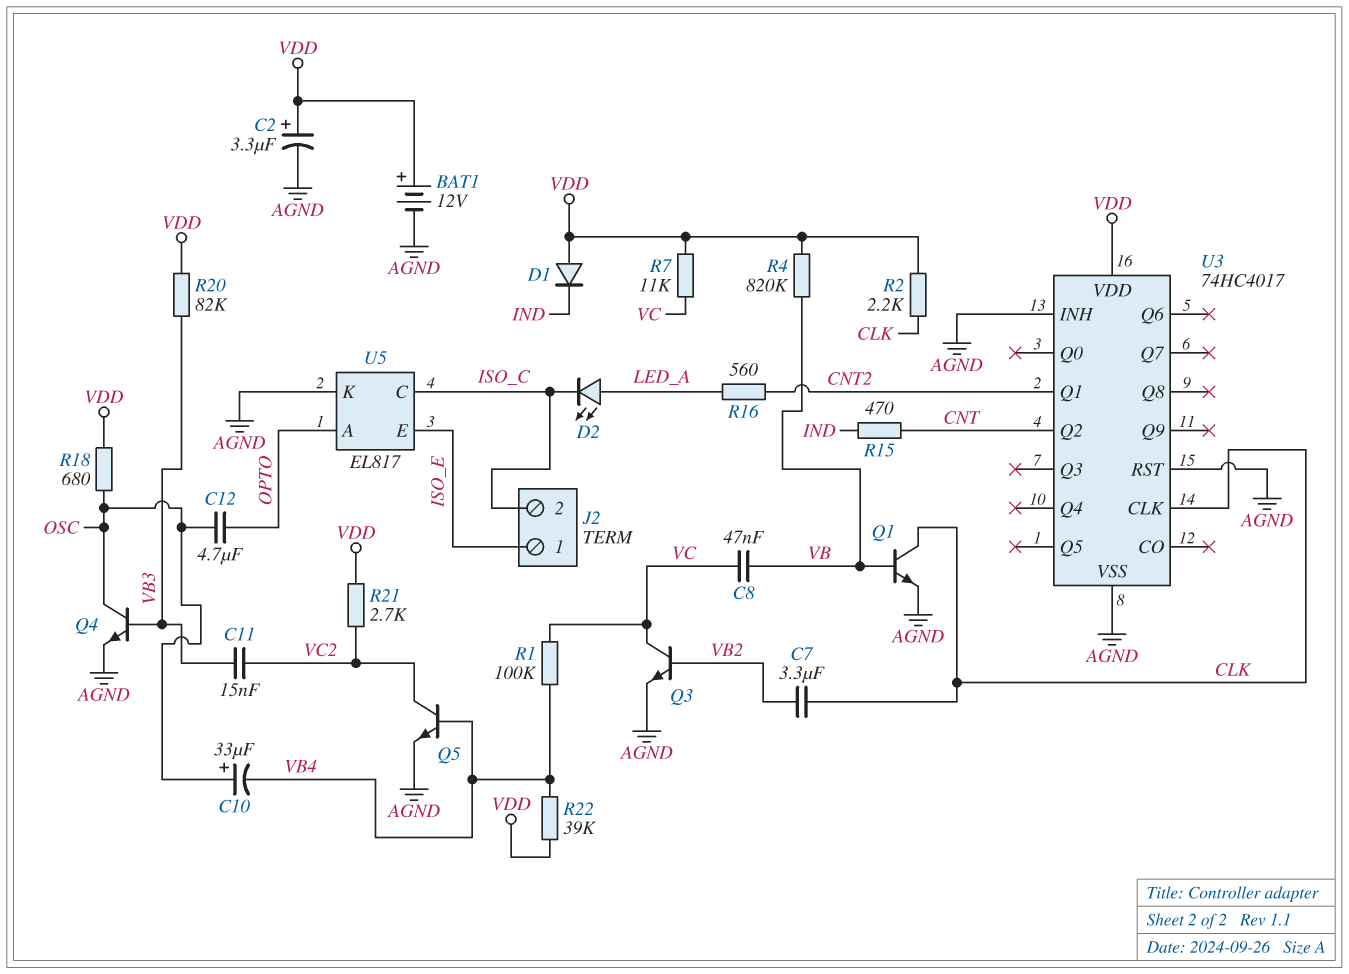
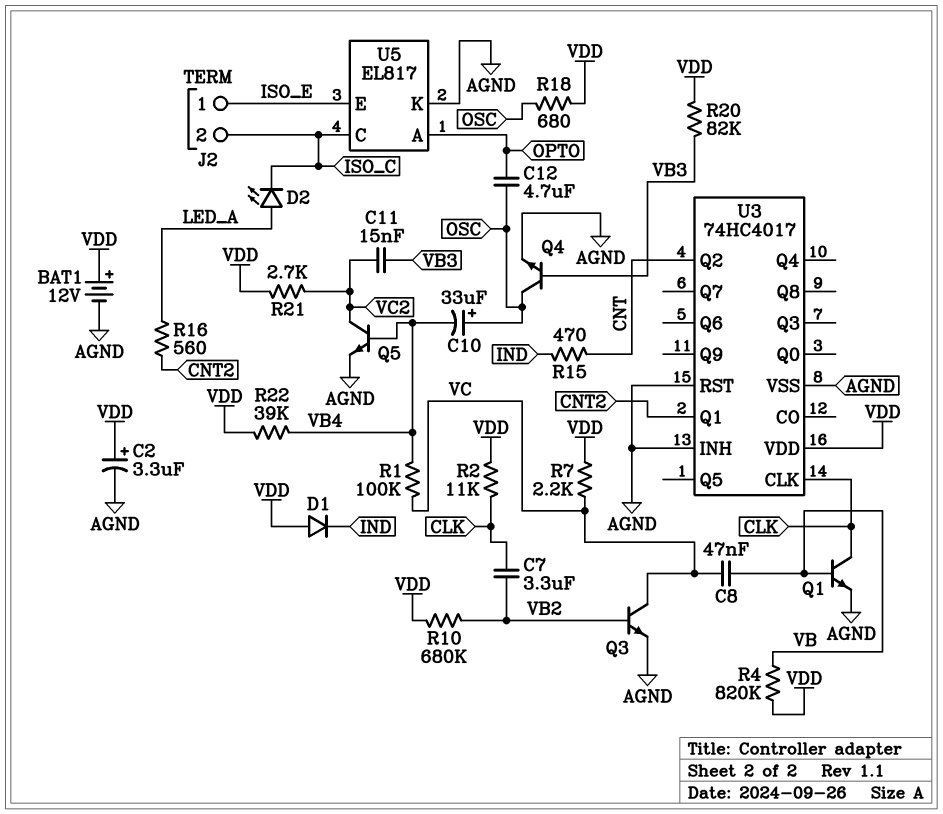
R2: 2.2k (CLK, VDD) -> 11k (CLK, VDD)
R7: 11k (VC, VDD) -> 2.2k (VC, VDD)
R10: none -> 680k (VB2, VDD)

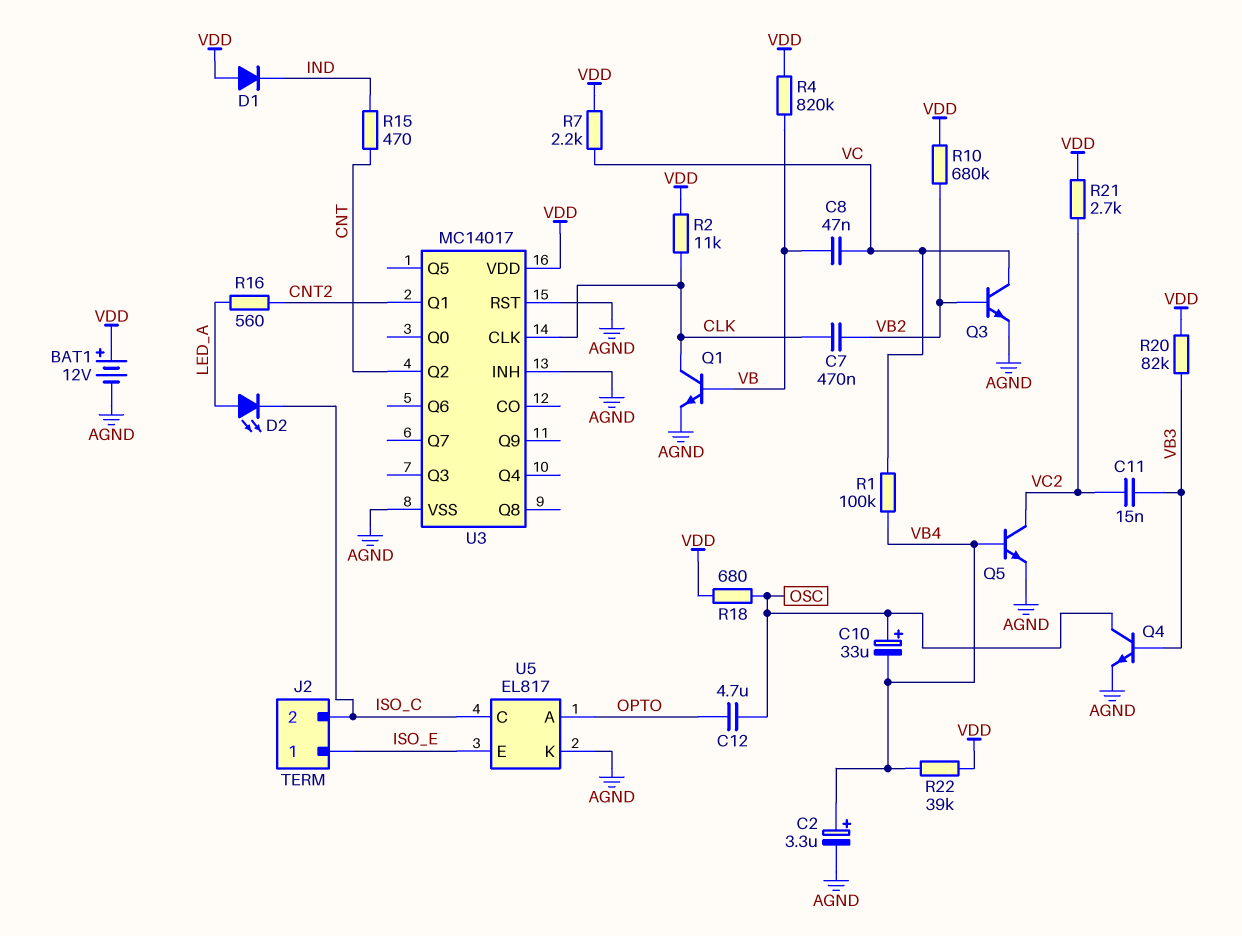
C2: 3.3uF (plus VDD, minus AGND) -> 3.3uF (plus VB4, minus AGND)
C7: 3.3uF (CLK, VB2) -> 470nF (CLK, VB2)
U3: 74HC4017 -> MC14017

